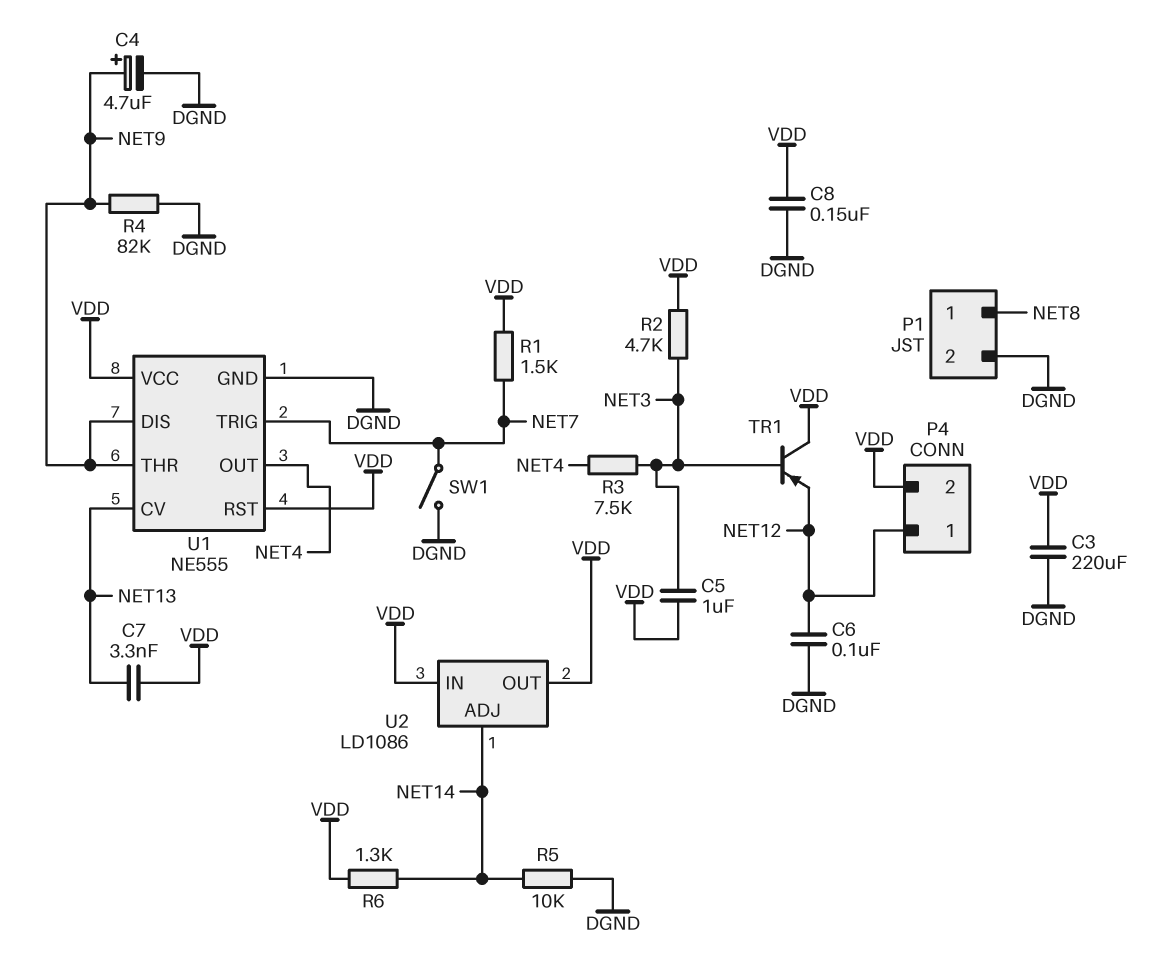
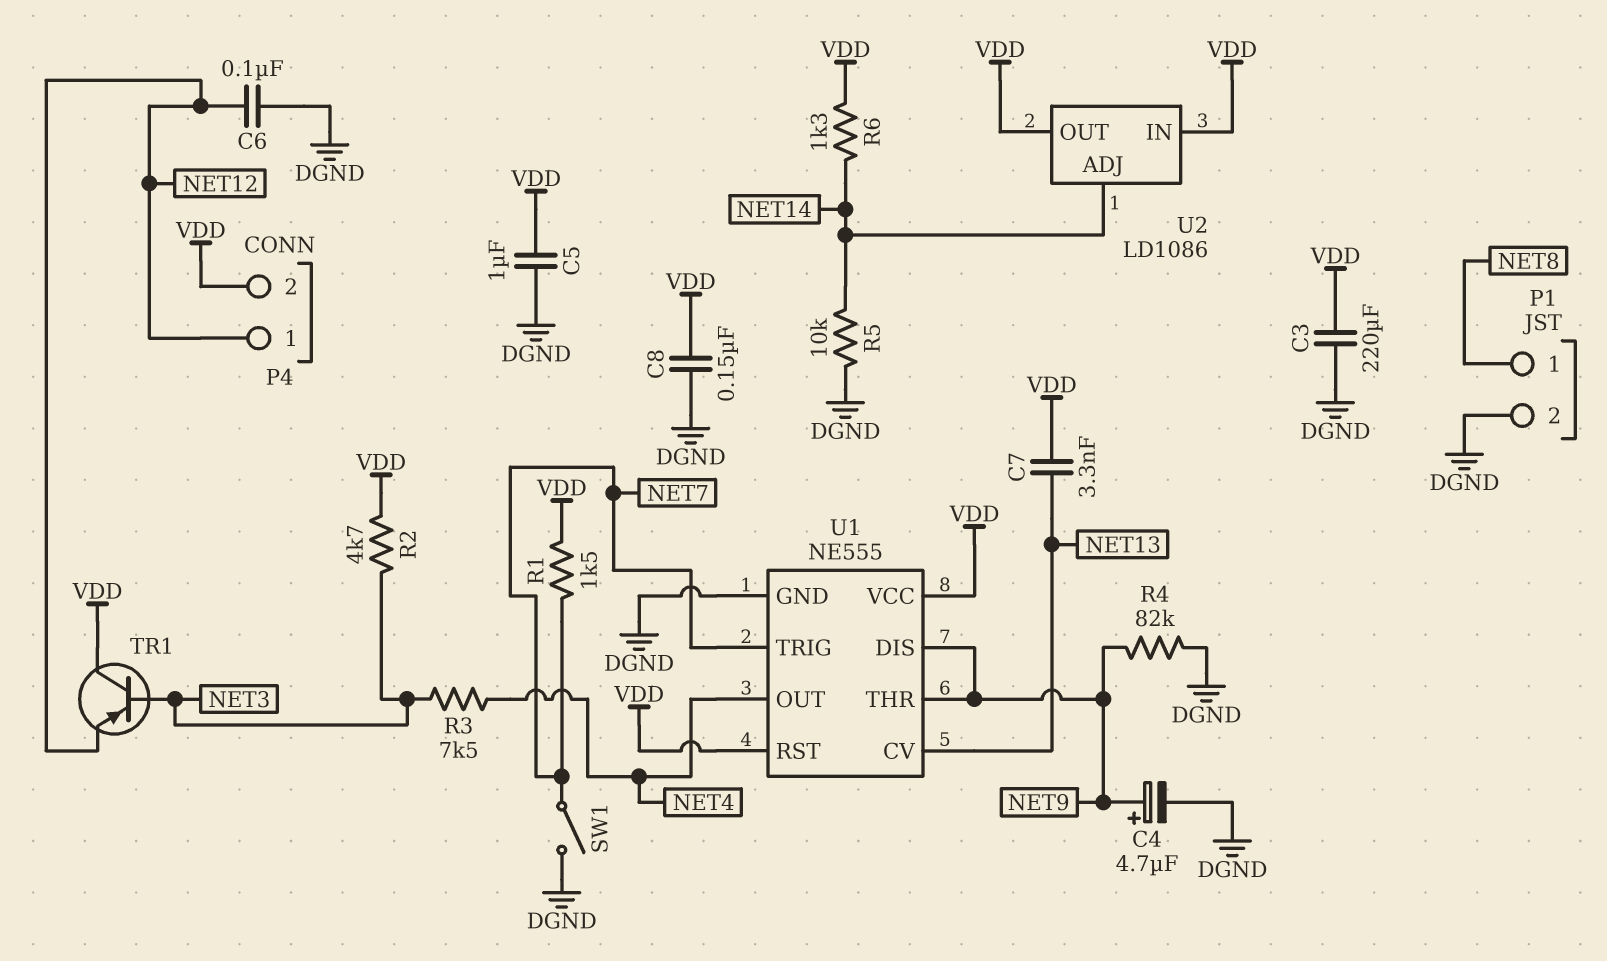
C5: 1uF (NET3, VDD) -> 1uF (DGND, VDD)

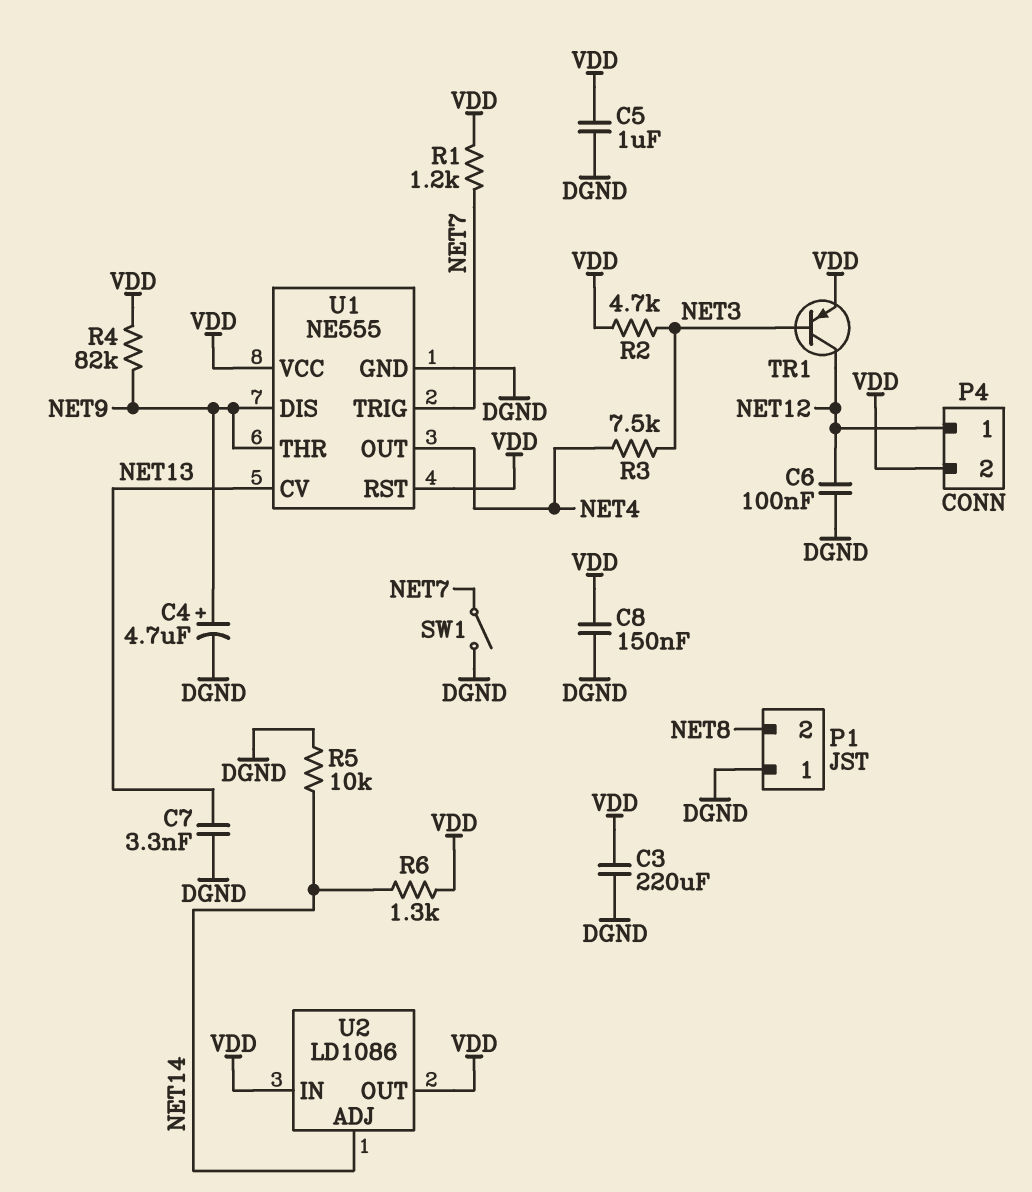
C7: 3.3nF (NET13, VDD) -> 3.3nF (DGND, NET13)
P1 pin 1: NET8 -> DGND
P1 pin 2: DGND -> NET8
R1: 1.5k (NET7, VDD) -> 1.2k (NET7, VDD)
R4: 82k (DGND, NET9) -> 82k (NET9, VDD)
TR1: PNP (B NET3, C VDD, E NET12) -> PNP (B NET3, C NET12, E VDD)

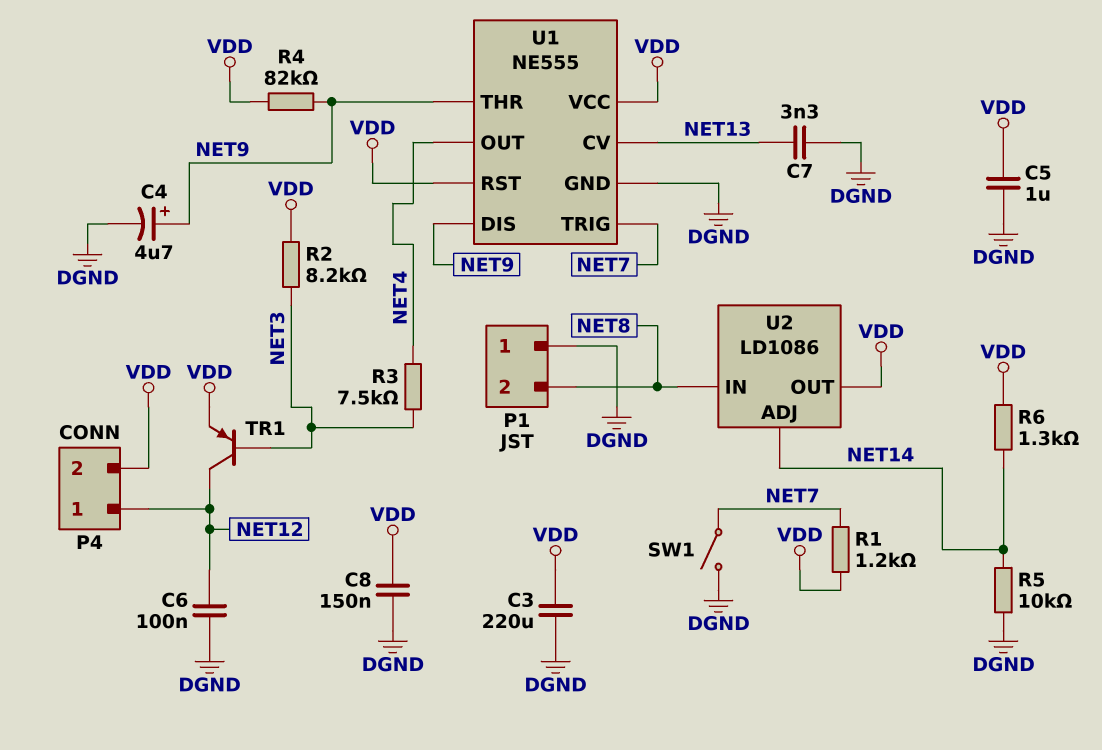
R2: 4.7k (NET3, VDD) -> 8.2k (NET3, VDD)
U2 pin IN: VDD -> NET8

